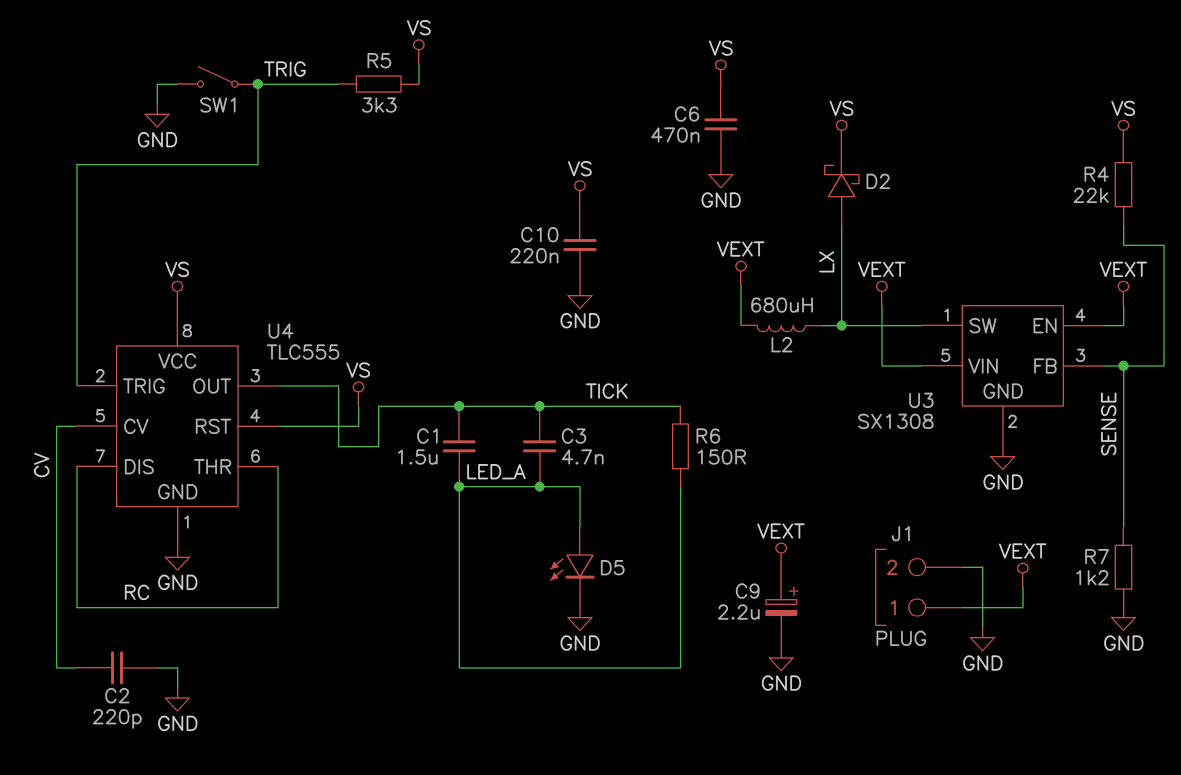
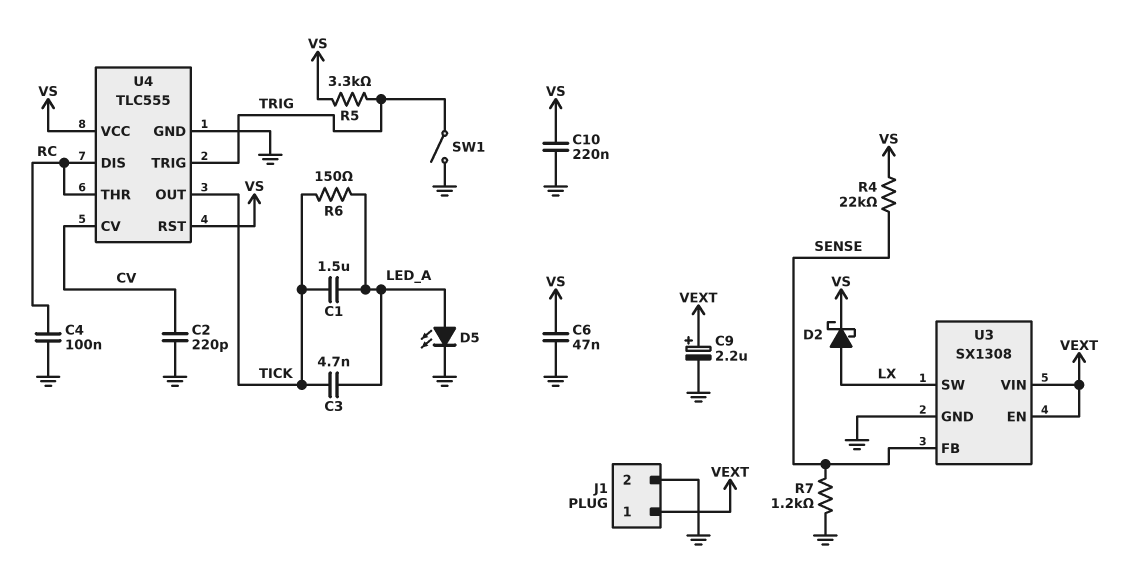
C4: none -> 100nF (GND, RC)
C6: 470nF (GND, VS) -> 47nF (GND, VS)
L2: 680uH (LX, VEXT) -> none

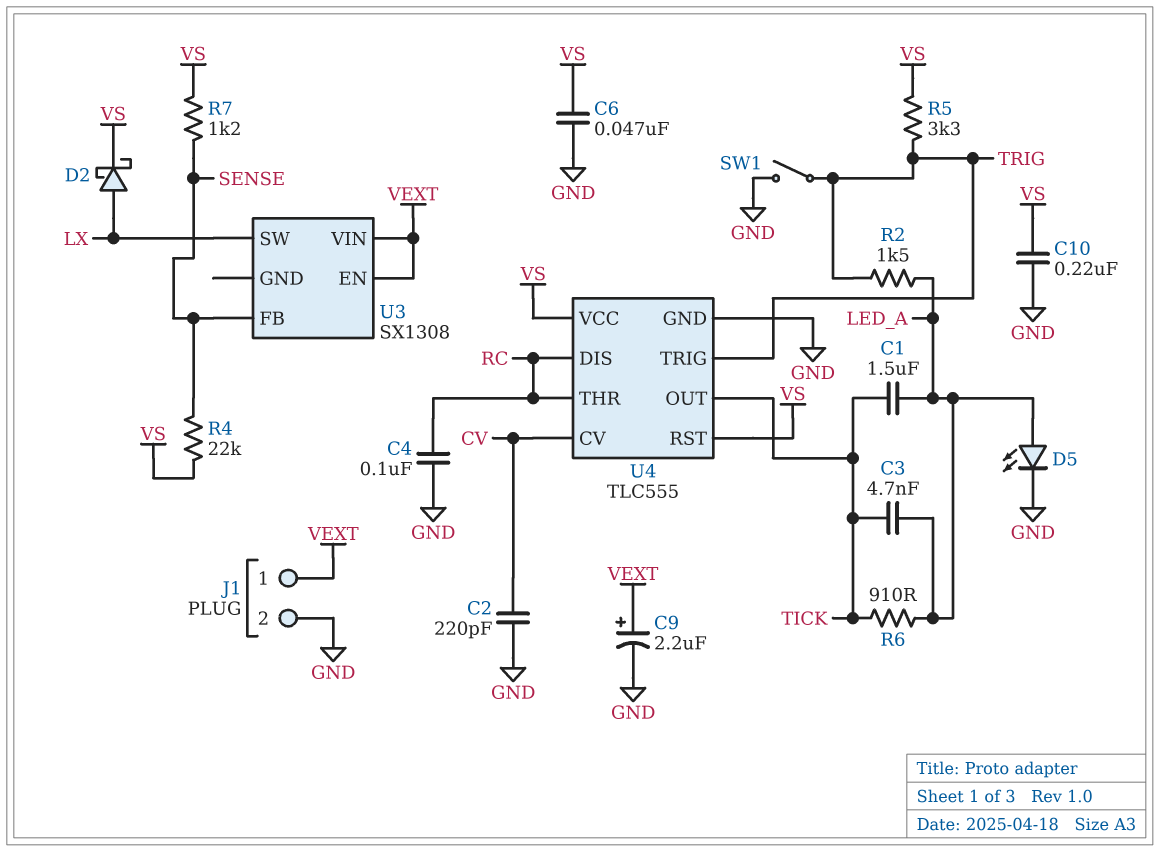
R2: none -> 1.5k (LED_A, TRIG)
R6: 150 (LED_A, TICK) -> 910 (LED_A, TICK)
R7: 1.2k (GND, SENSE) -> 1.2k (SENSE, VS)
U3 pin GND: GND -> none

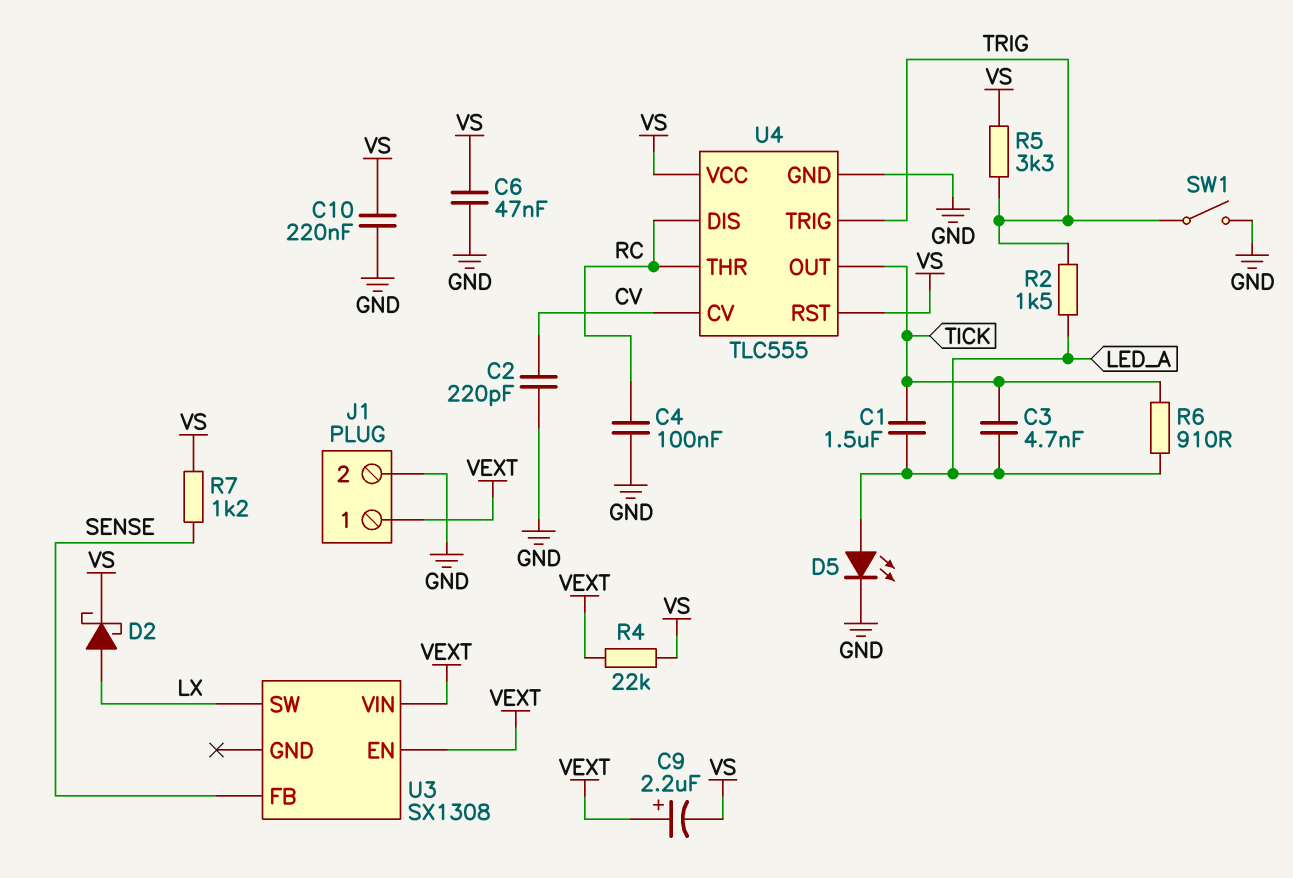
C9: 2.2uF (plus VEXT, minus GND) -> 2.2uF (plus VEXT, minus VS)
R4: 22k (SENSE, VS) -> 22k (VEXT, VS)

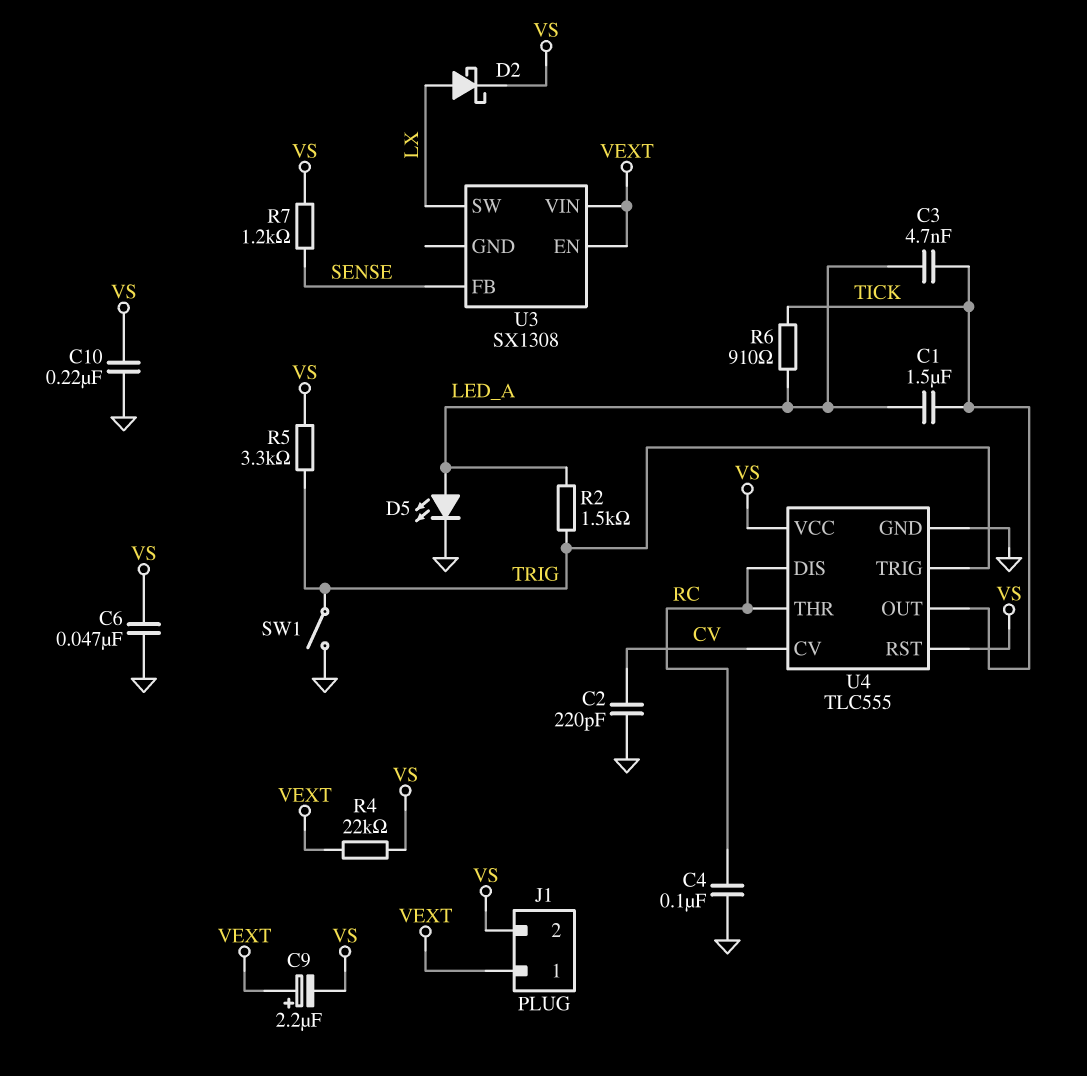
J1 pin 2: GND -> VS

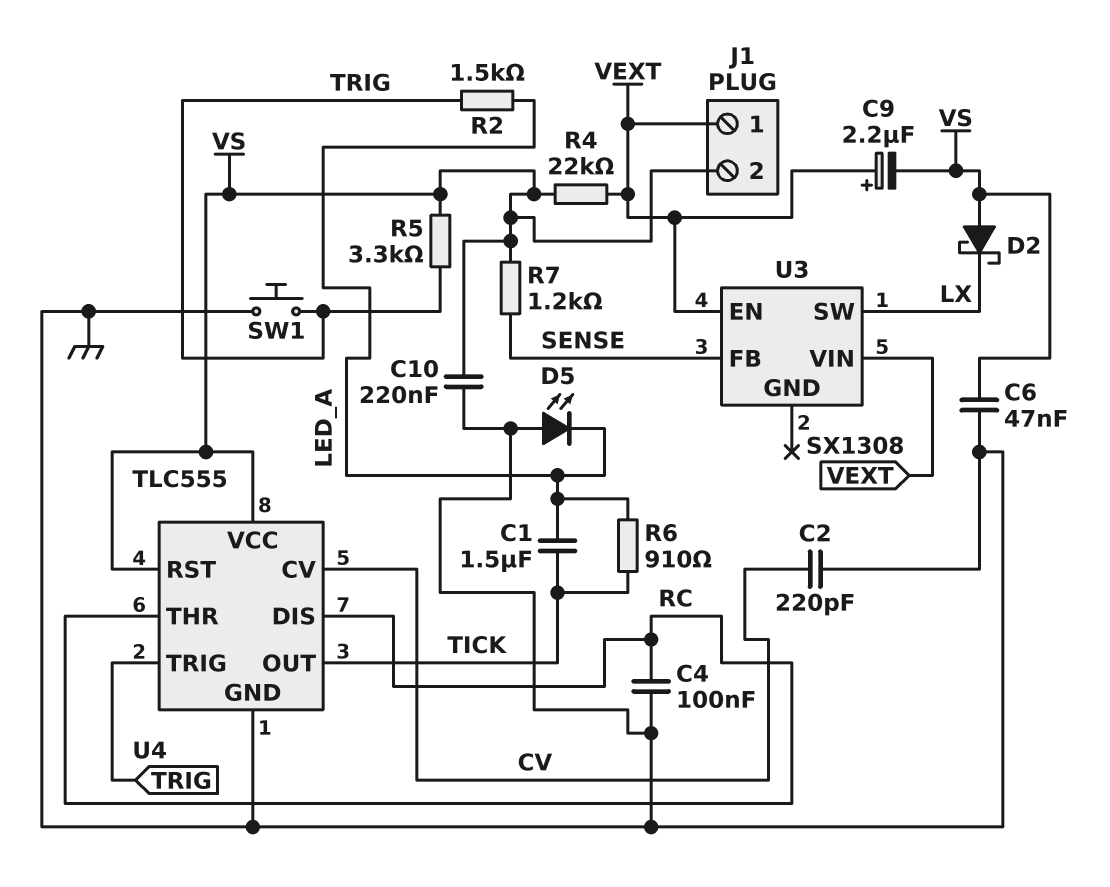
C3: 4.7nF (LED_A, TICK) -> none
D2: schottky (A LX, K VS) -> schottky (A VS, K LX)
D5: LED (A LED_A, K GND) -> LED (A GND, K LED_A)
SW1: switch (GND, TRIG) -> button (GND, TRIG)

